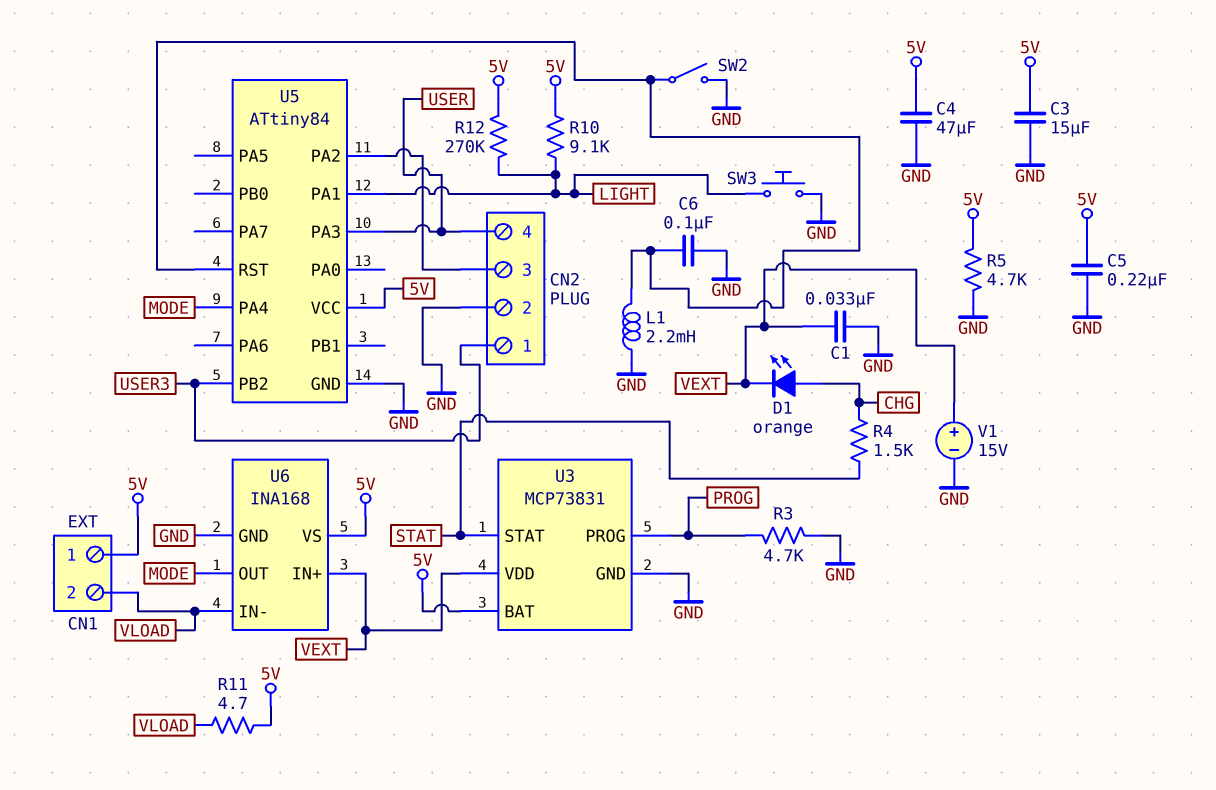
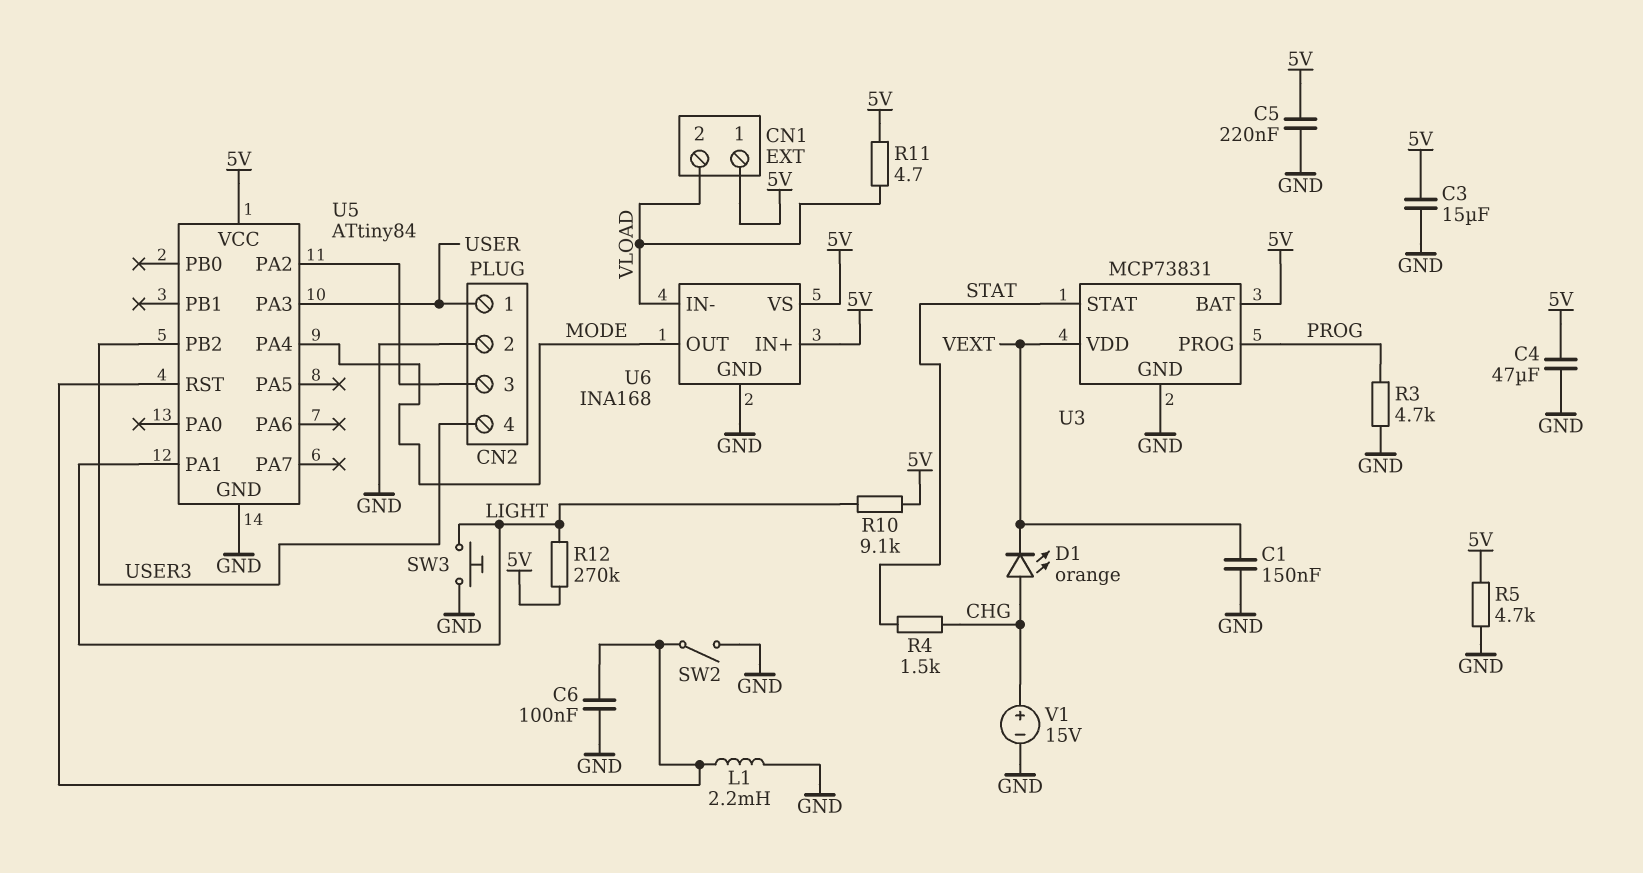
C1: 33nF (GND, VEXT) -> 150nF (GND, VEXT)
CN2 pin 1: USER3 -> USER
CN2 pin 4: USER -> USER3
U6 pin IN+: VEXT -> 5V
V1: 15V (plus VEXT, minus GND) -> 15V (plus CHG, minus GND)

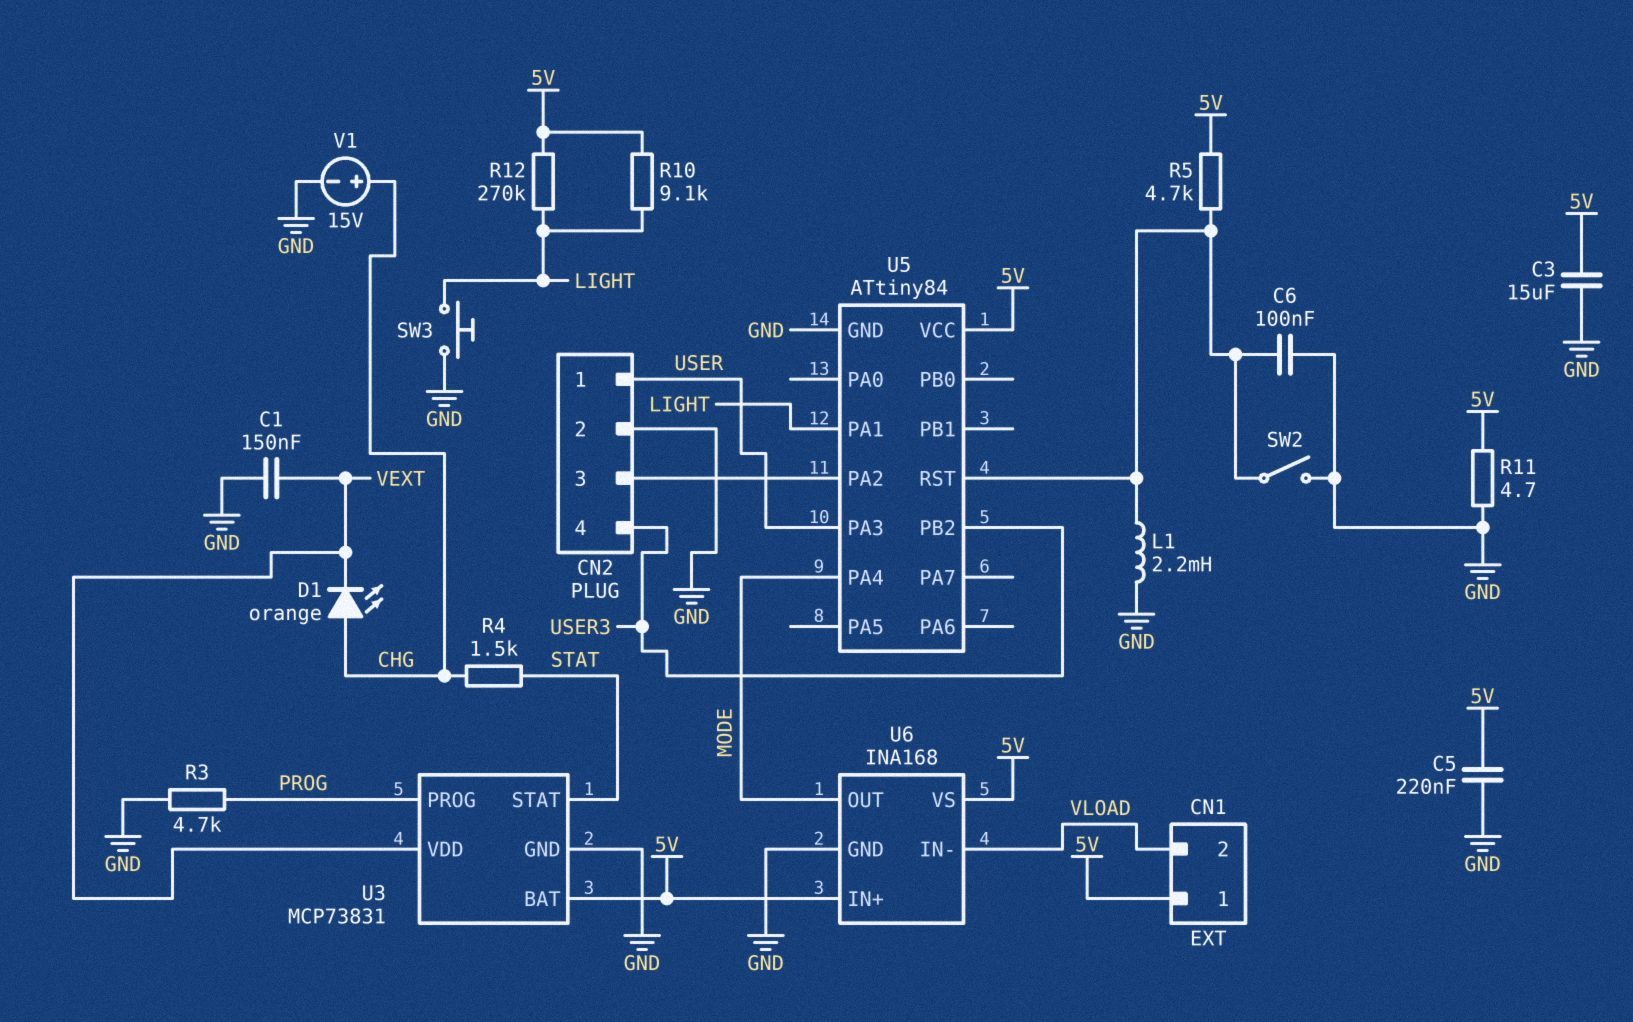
C4: 47uF (5V, GND) -> none
R5: 4.7k (5V, GND) -> 4.7k (5V, U5/RST)
R11: 4.7 (5V, VLOAD) -> 4.7 (5V, GND)

